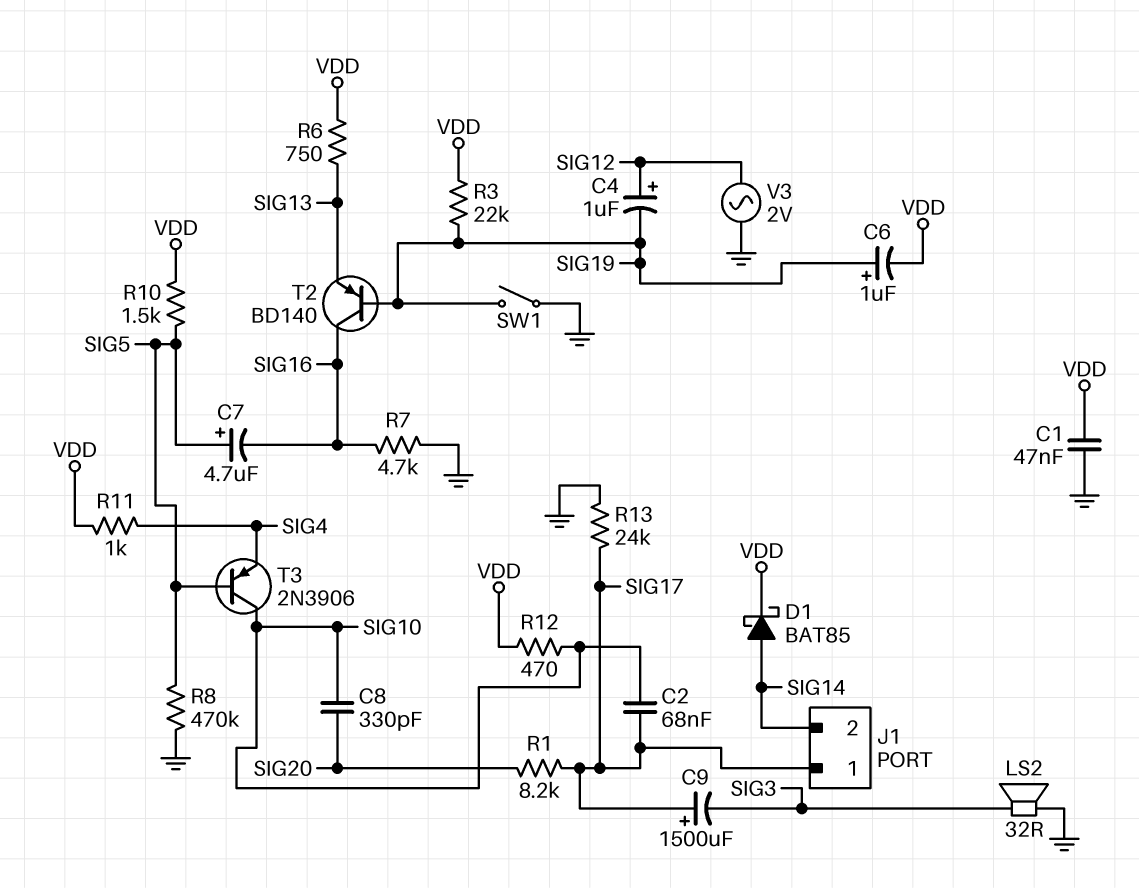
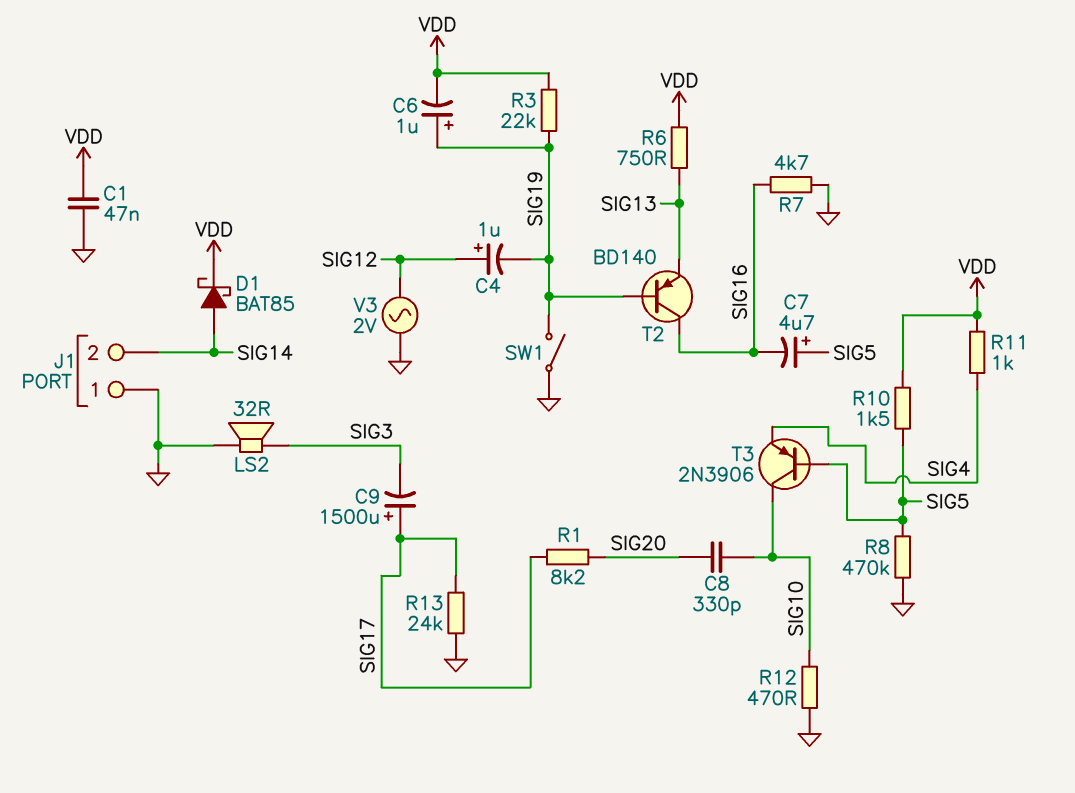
C2: 68nF (SIG10, SIG17) -> none
J1 pin 1: SIG17 -> GND
R12: 470 (SIG10, VDD) -> 470 (GND, SIG10)

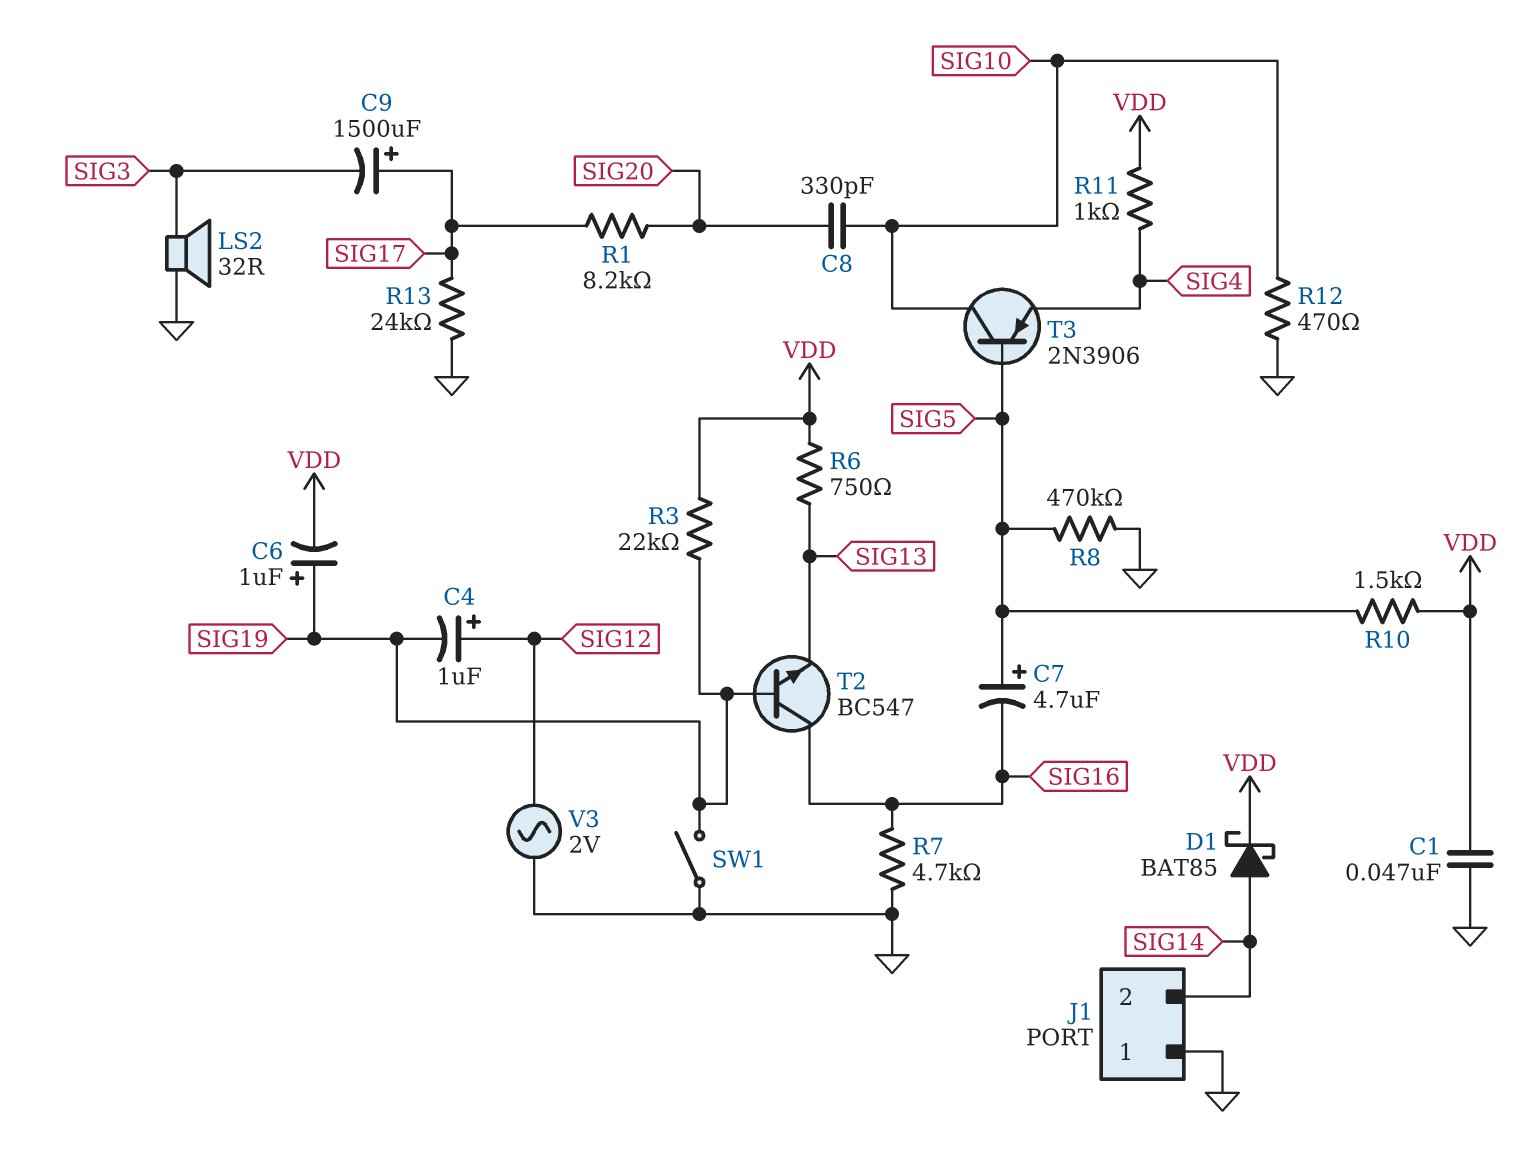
T2: PNP BD140 (B SIG19, C SIG16, E SIG13) -> NPN BC547 (B SIG19, C SIG16, E SIG13)

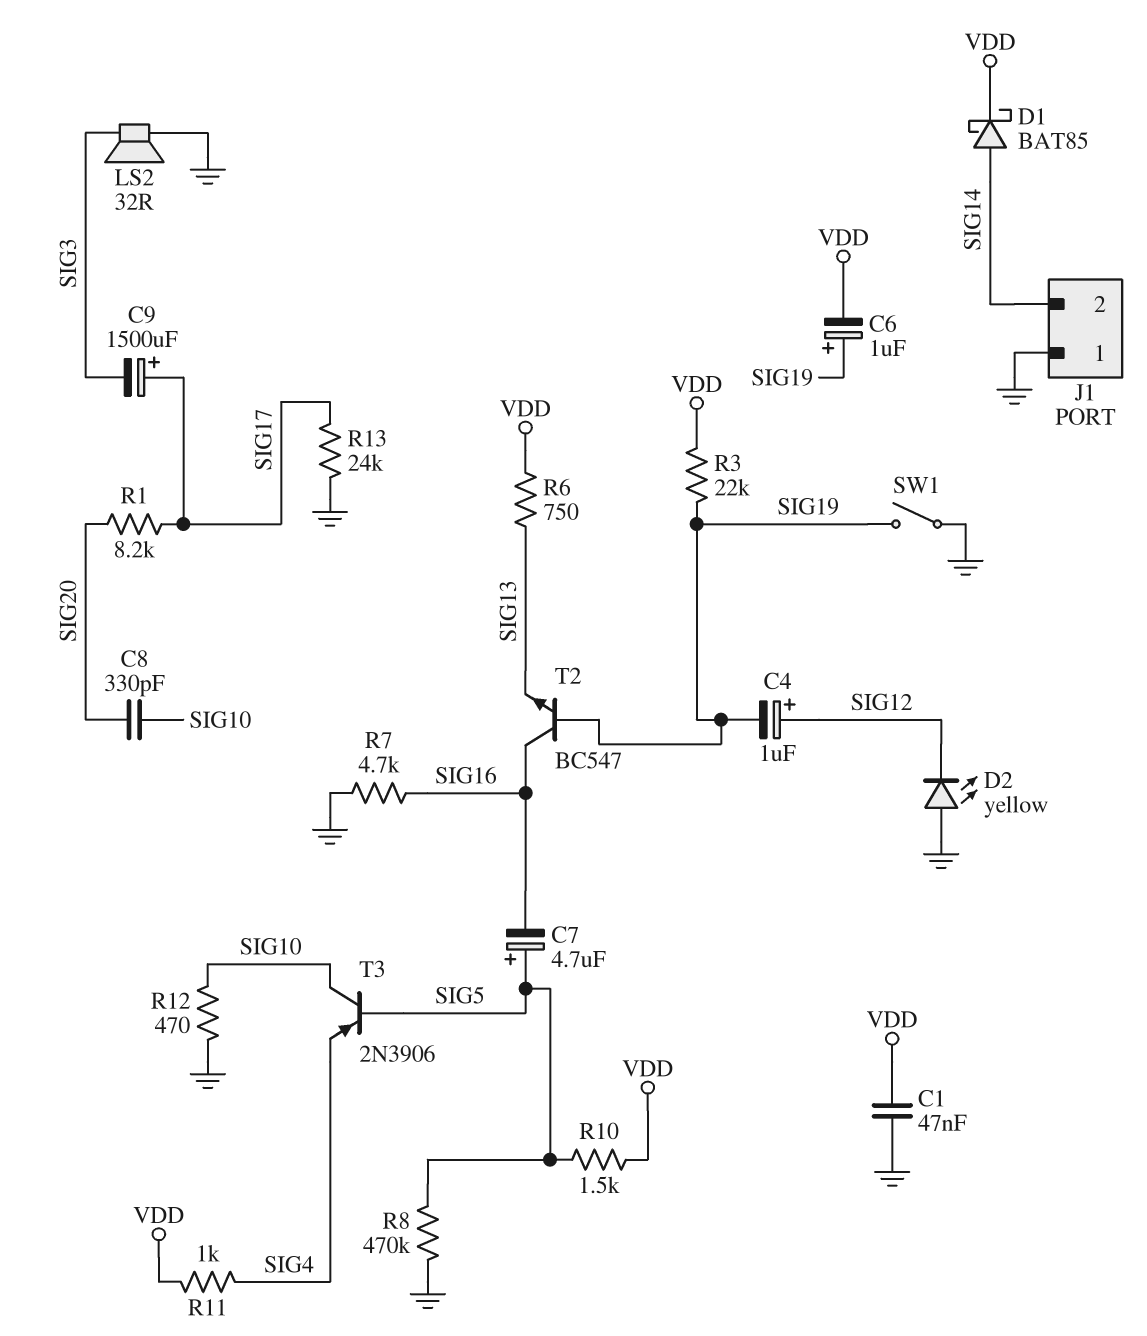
D2: none -> LED yellow (A GND, K SIG12)
V3: AC 2V (GND, SIG12) -> none

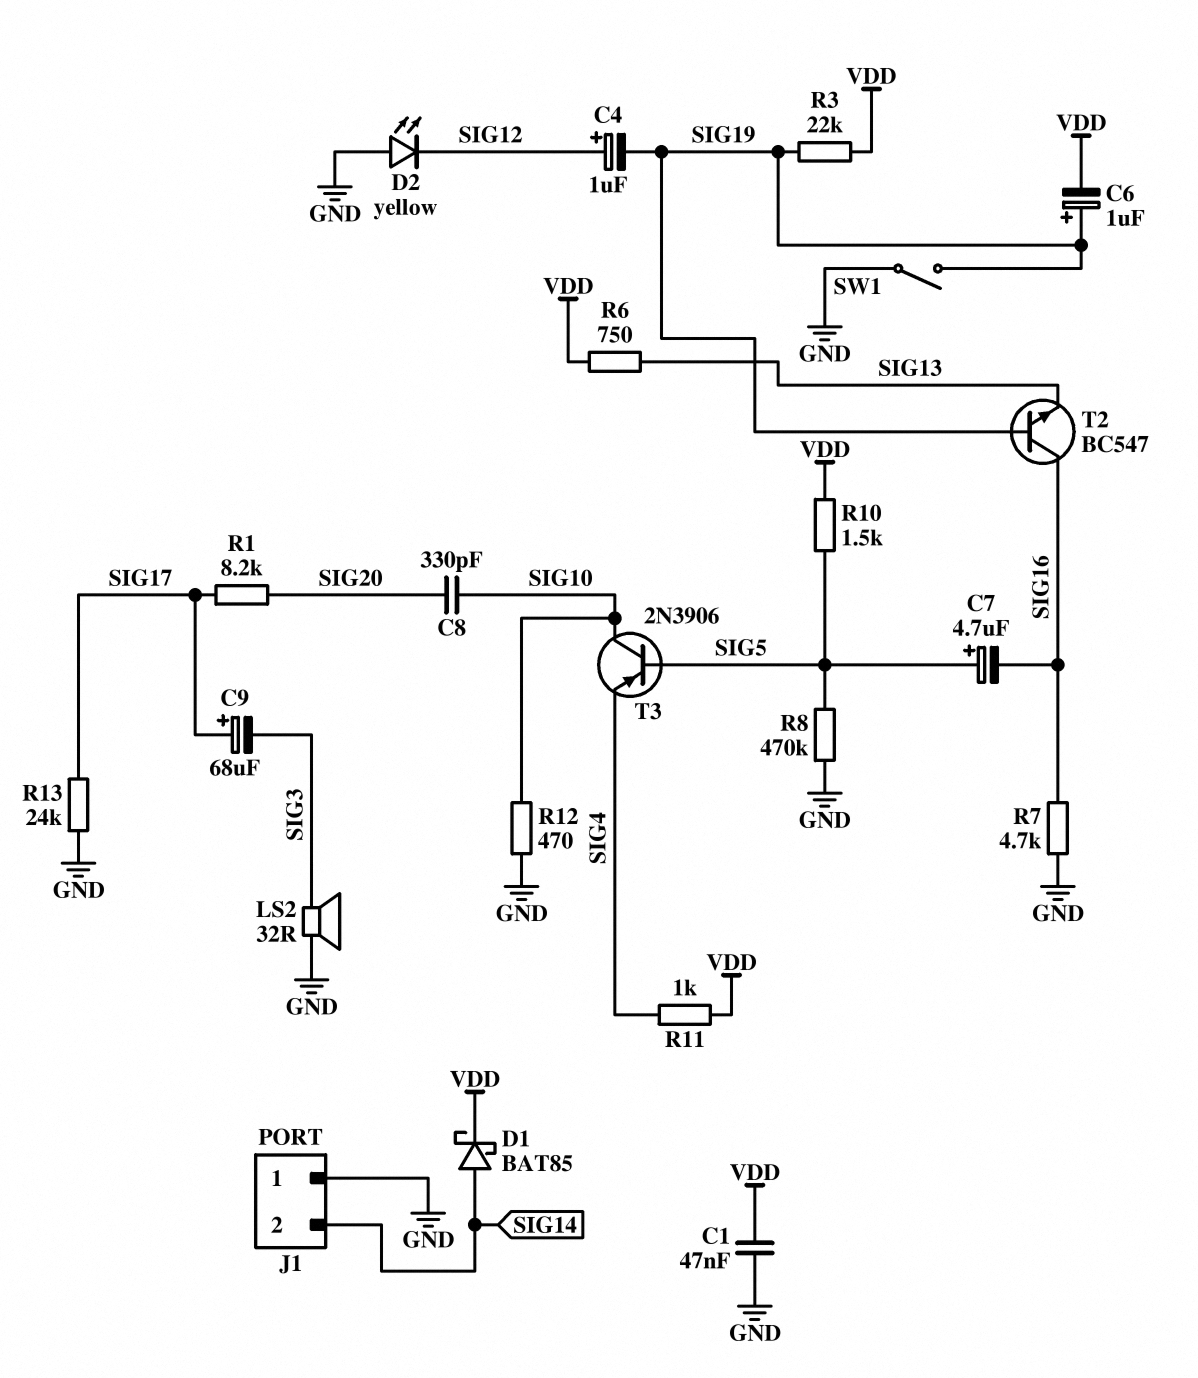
C9: 1500uF (plus SIG17, minus SIG3) -> 68uF (plus SIG17, minus SIG3)

